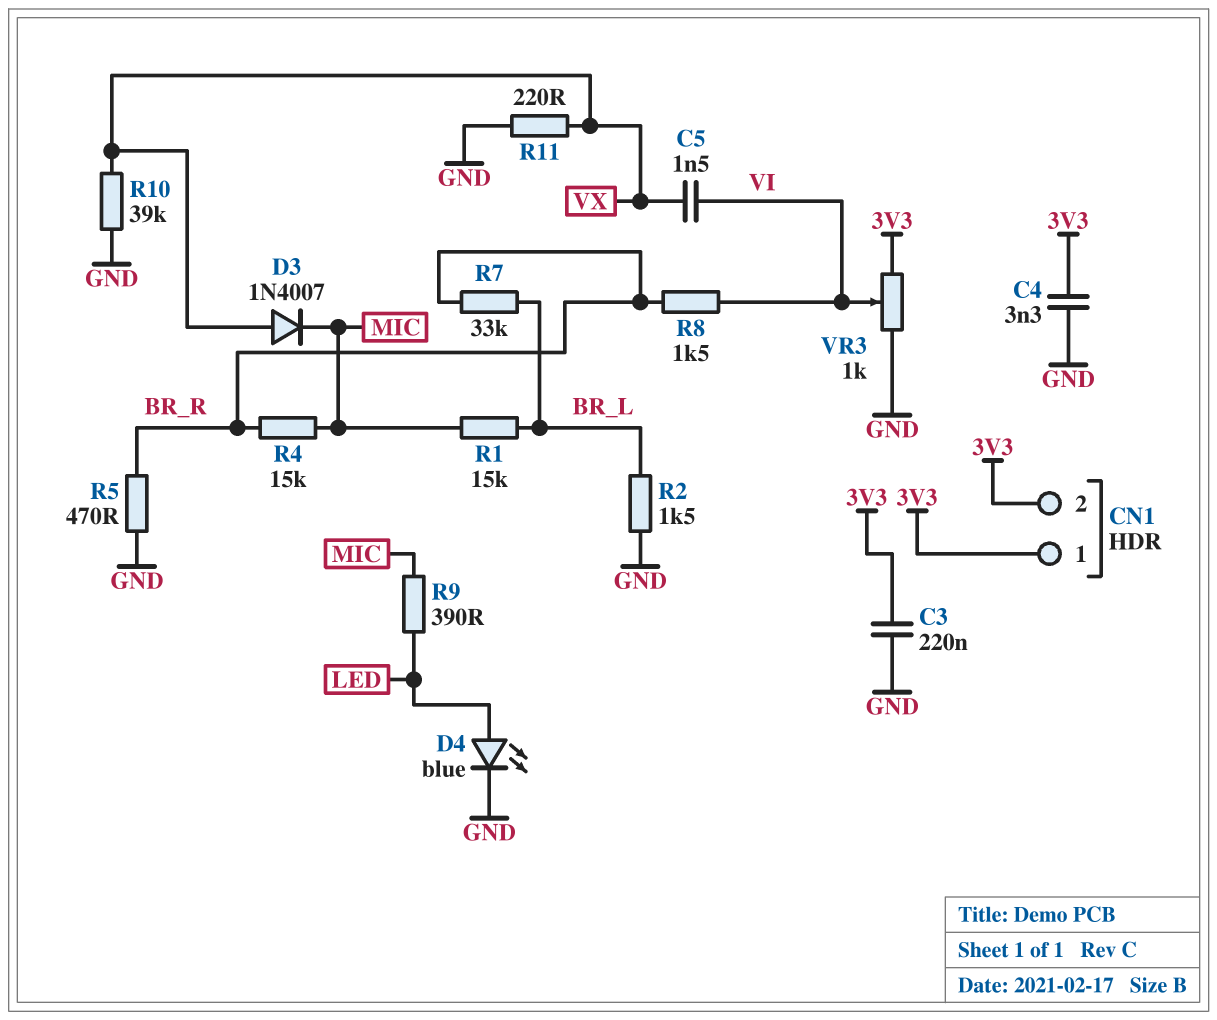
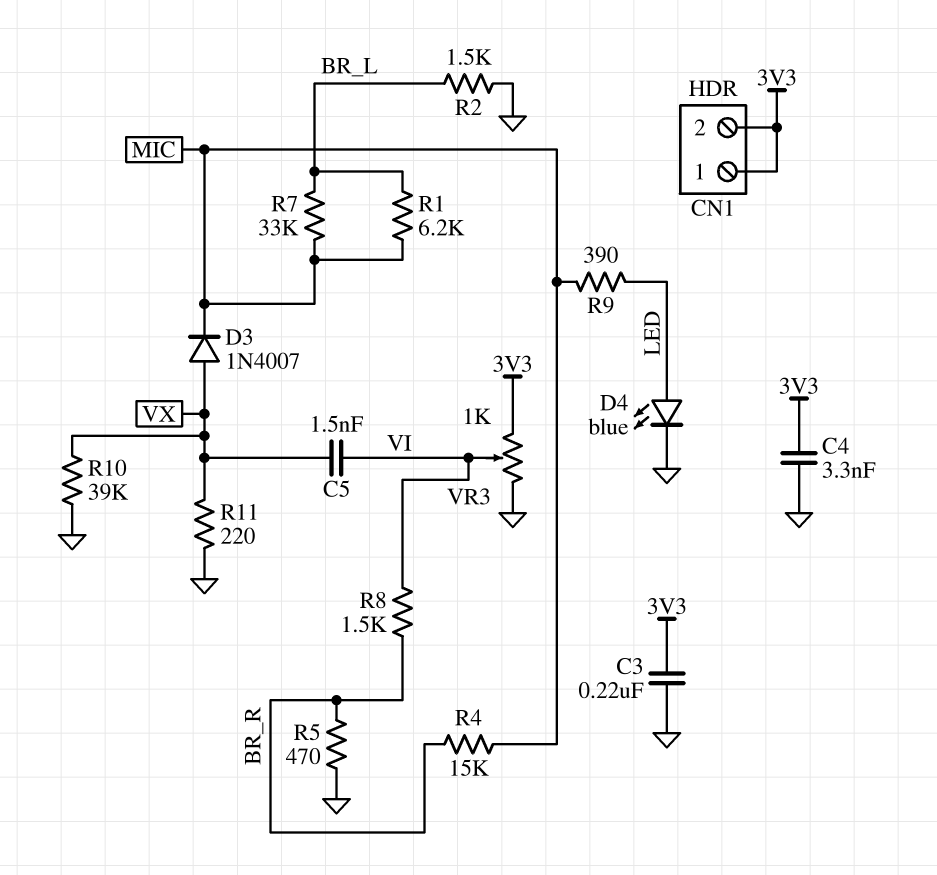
R1: 15k (BR_L, MIC) -> 6.2k (BR_L, MIC)
R7: 33k (BR_L, BR_R) -> 33k (BR_L, MIC)

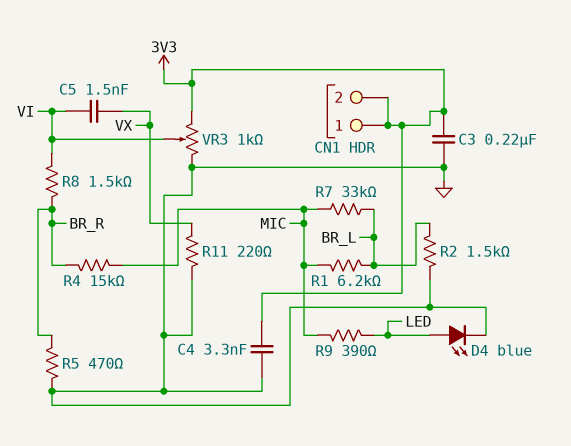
D3: diode 1N4007 (A VX, K MIC) -> none
R10: 39k (GND, VX) -> none

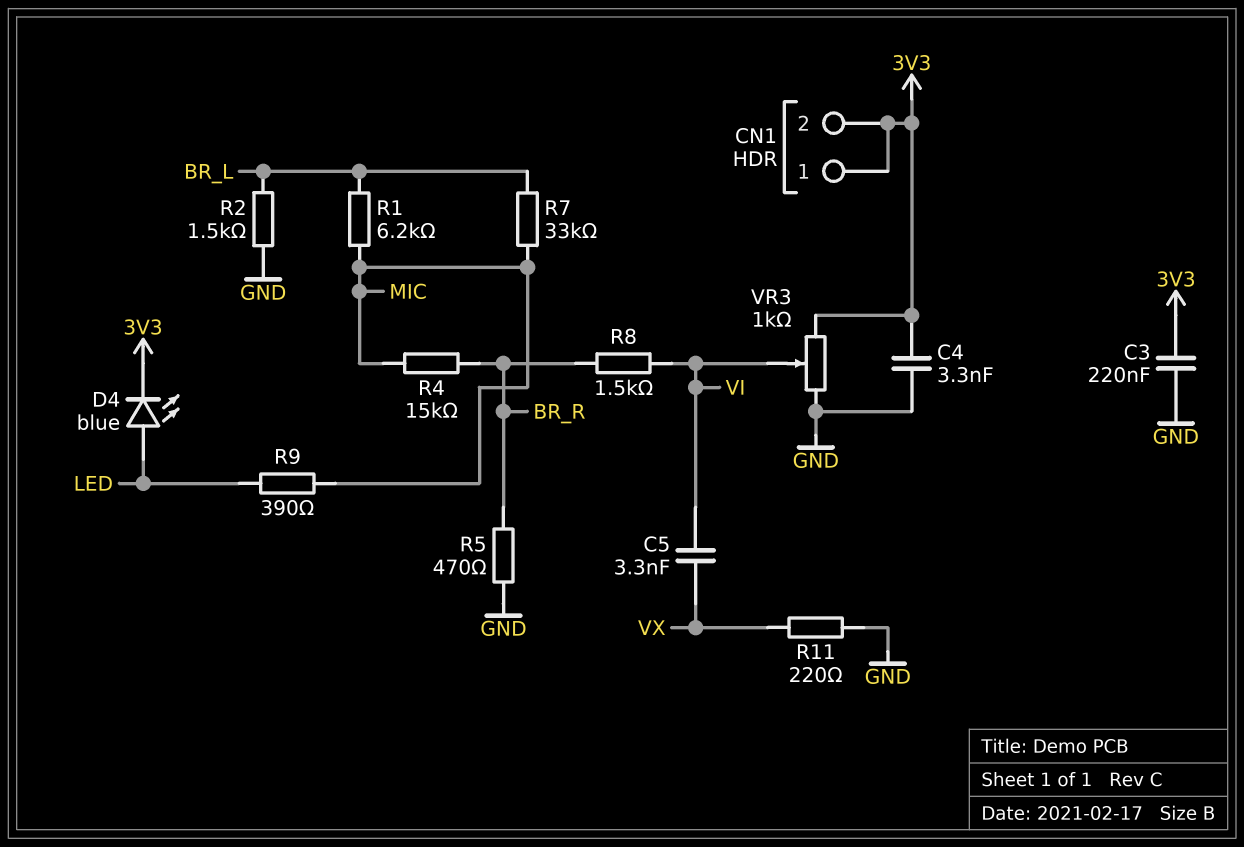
C5: 1.5nF (VI, VX) -> 3.3nF (VI, VX)
D4: LED blue (A LED, K GND) -> LED blue (A LED, K 3V3)

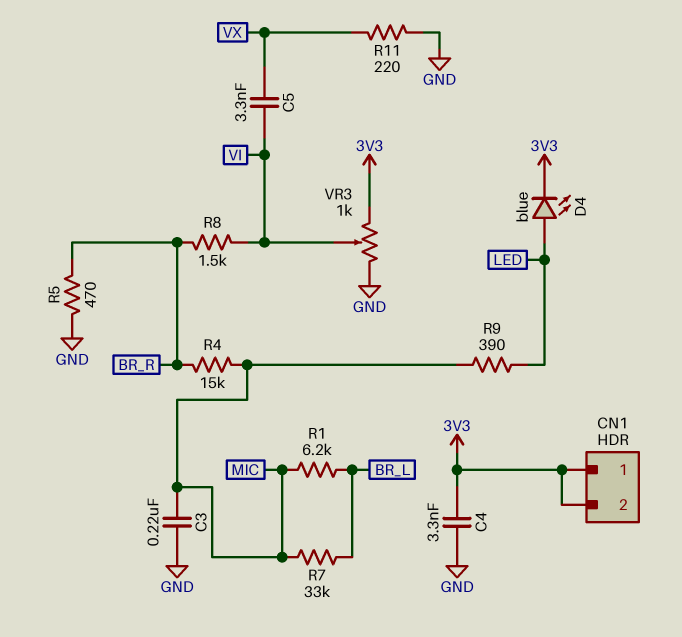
C3: 220nF (3V3, GND) -> 220nF (GND, MIC)
R2: 1.5k (BR_L, GND) -> none

